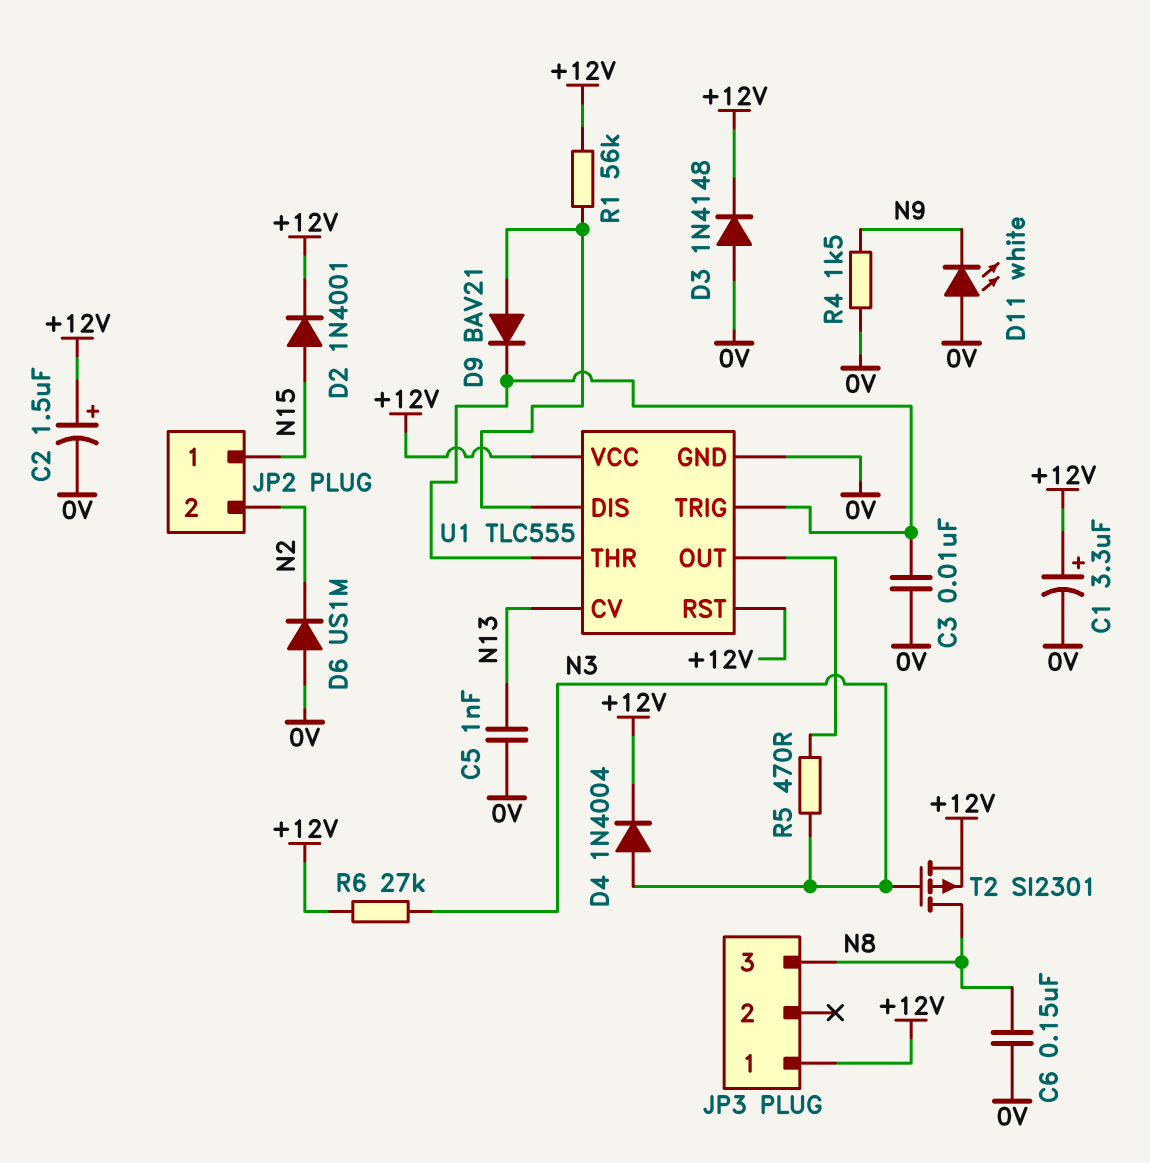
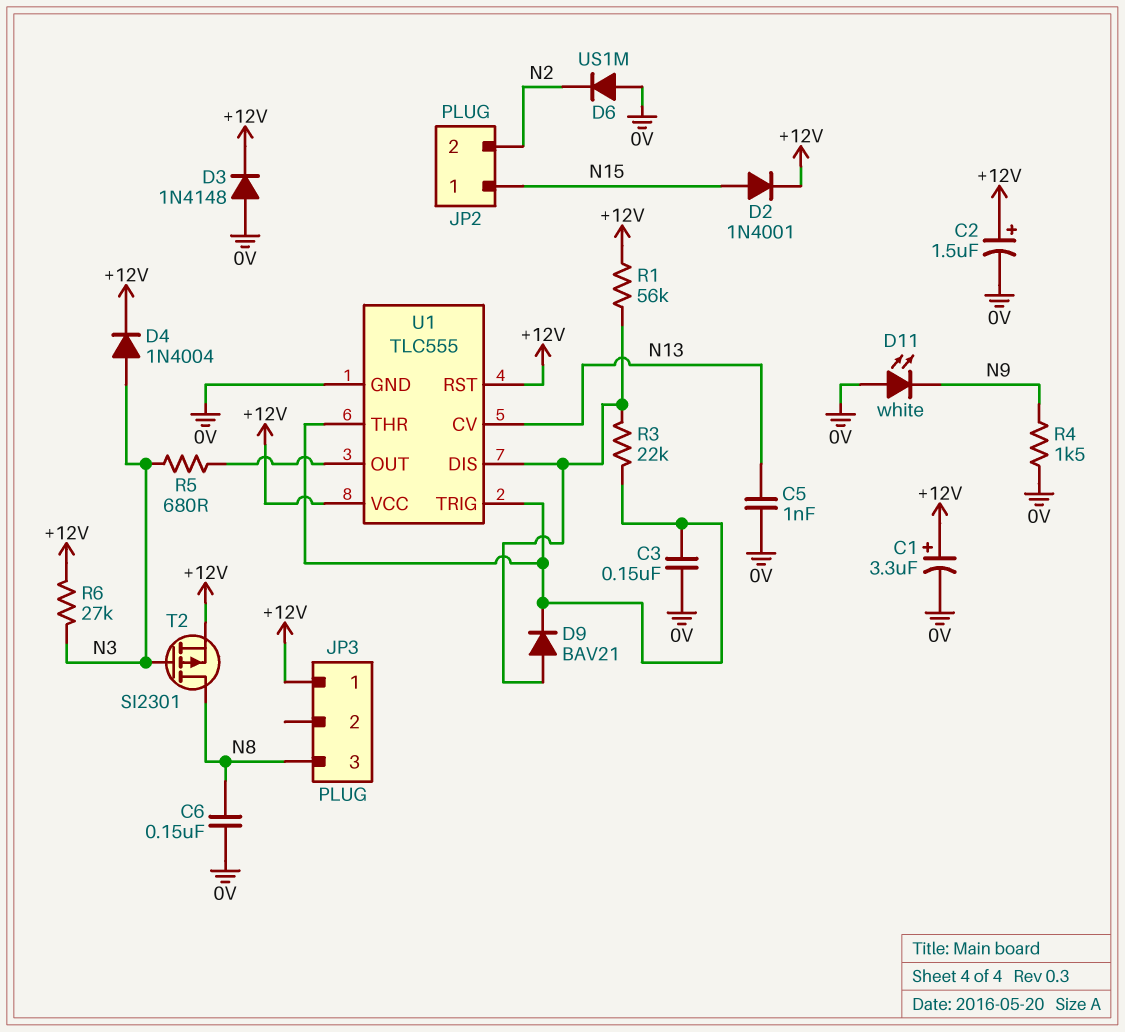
C3: 10nF (0V, U1/THR) -> 150nF (0V, U1/THR)
R3: none -> 22k (U1/DIS, U1/THR)
R5: 470 (N3, U1/OUT) -> 680 (N3, U1/OUT)

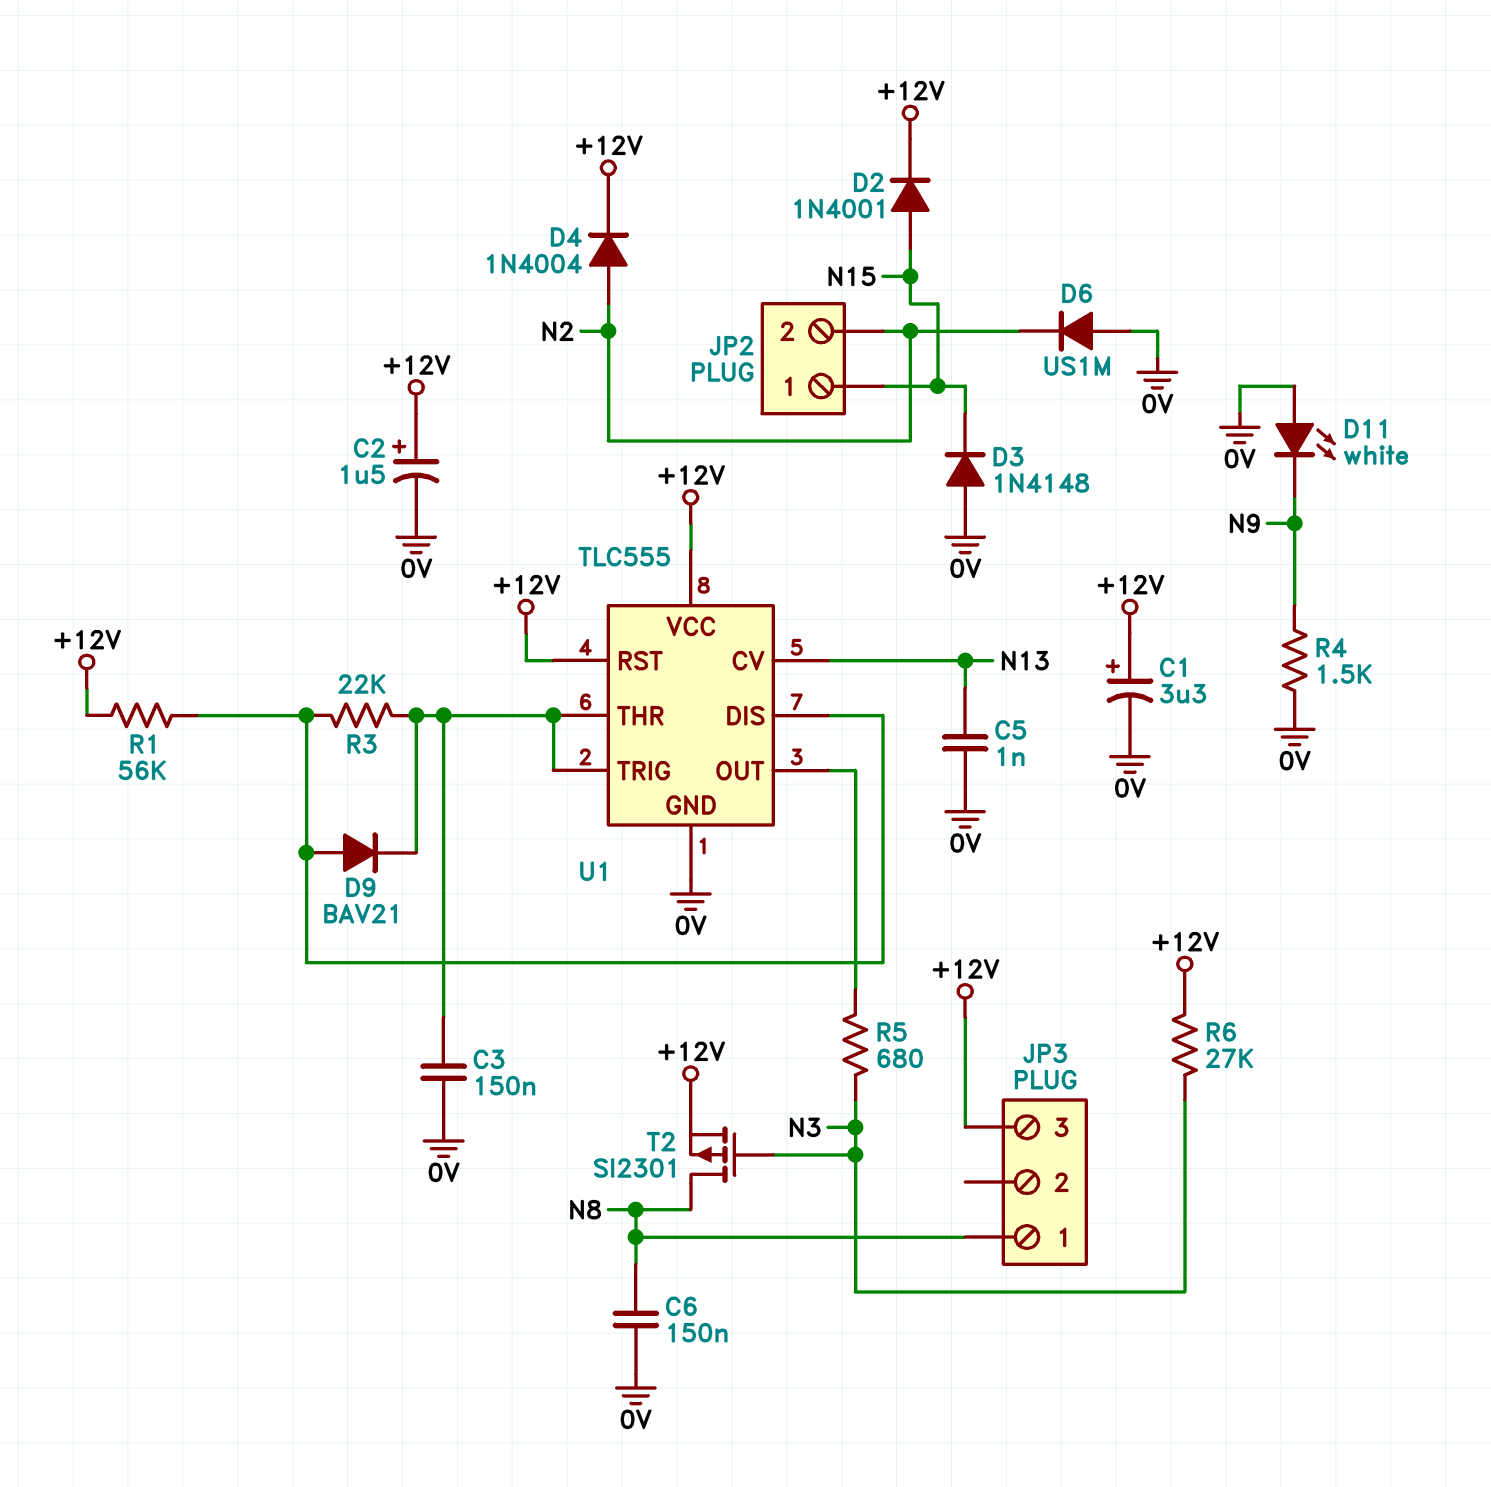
D3: diode 1N4148 (A 0V, K +12V) -> diode 1N4148 (A 0V, K N15)
D4: diode 1N4004 (A N3, K +12V) -> diode 1N4004 (A N2, K +12V)
JP3 pin 1: +12V -> N8
JP3 pin 3: N8 -> +12V

